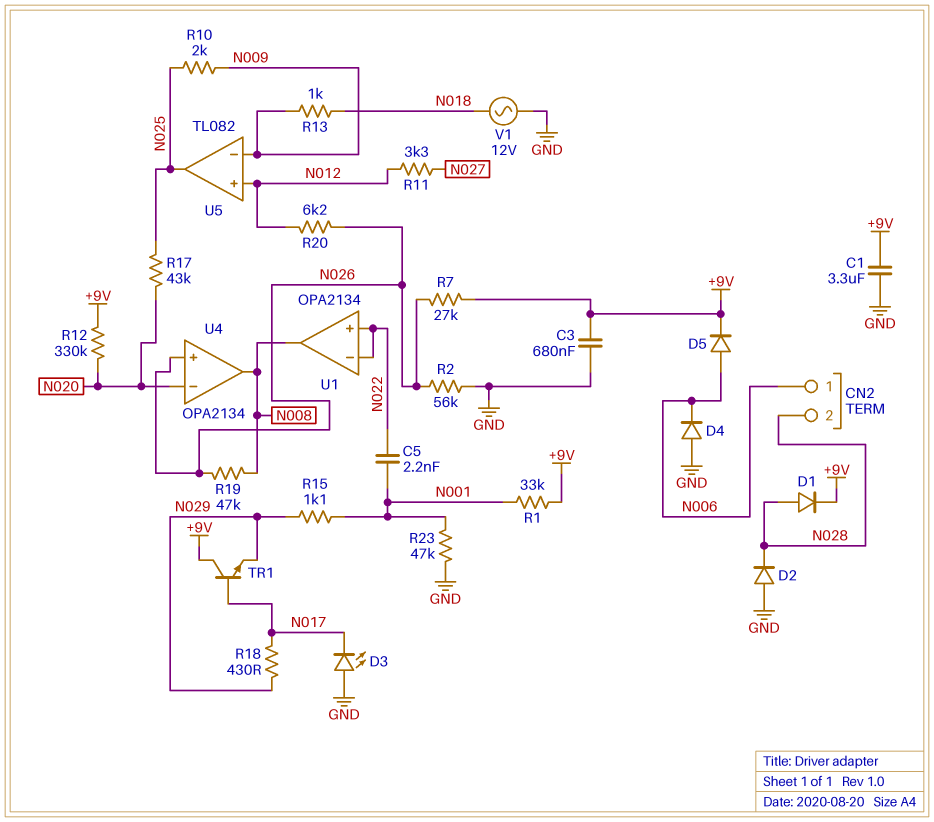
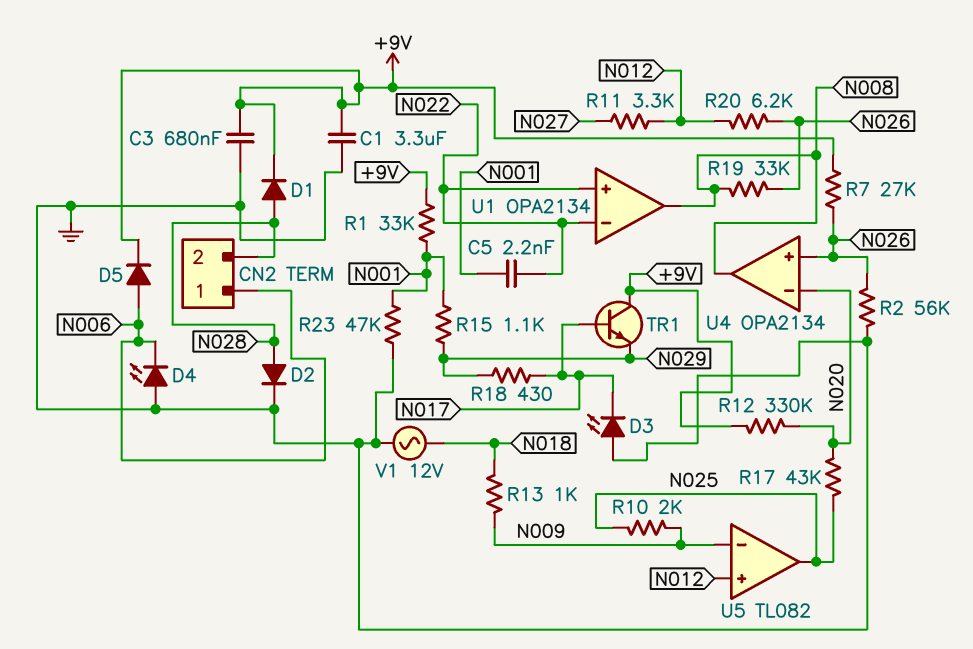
D2: diode (A GND, K N028) -> diode (A N028, K GND)
D4: diode (A GND, K N006) -> LED (A GND, K N006)
R19: 47k (N008, N026) -> 33k (N008, N026)

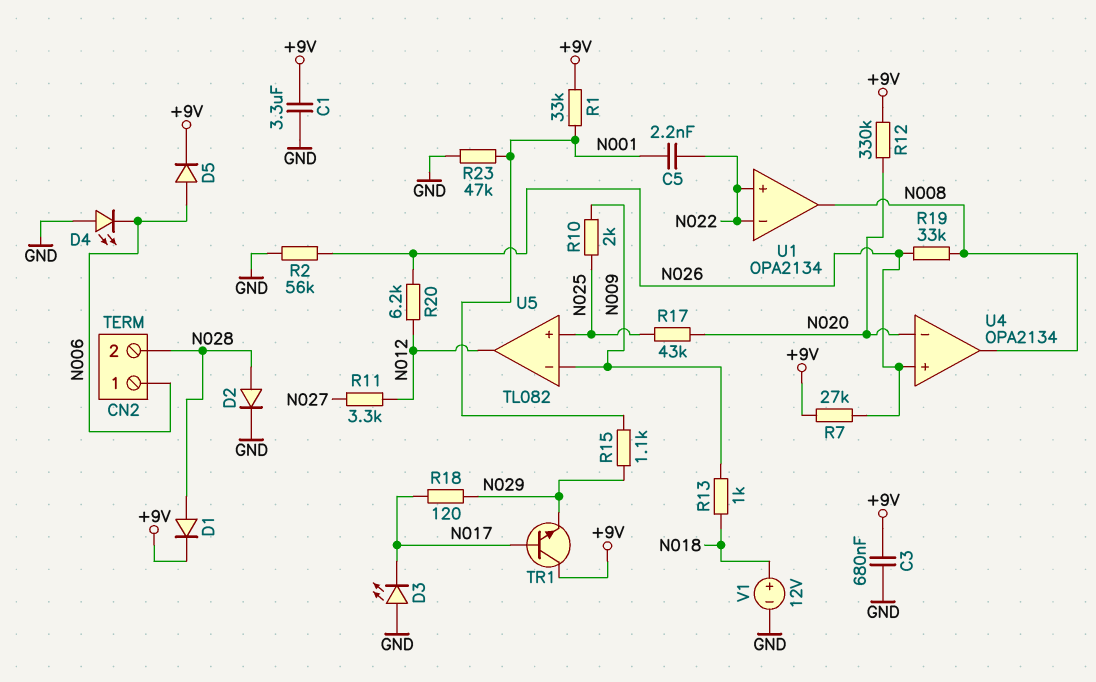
R18: 430 (N017, N029) -> 120 (N017, N029)
U5 pin in+: N012 -> N025
U5 pin out: N025 -> N012
V1: AC 12V (GND, N018) -> 12V (plus N018, minus GND)

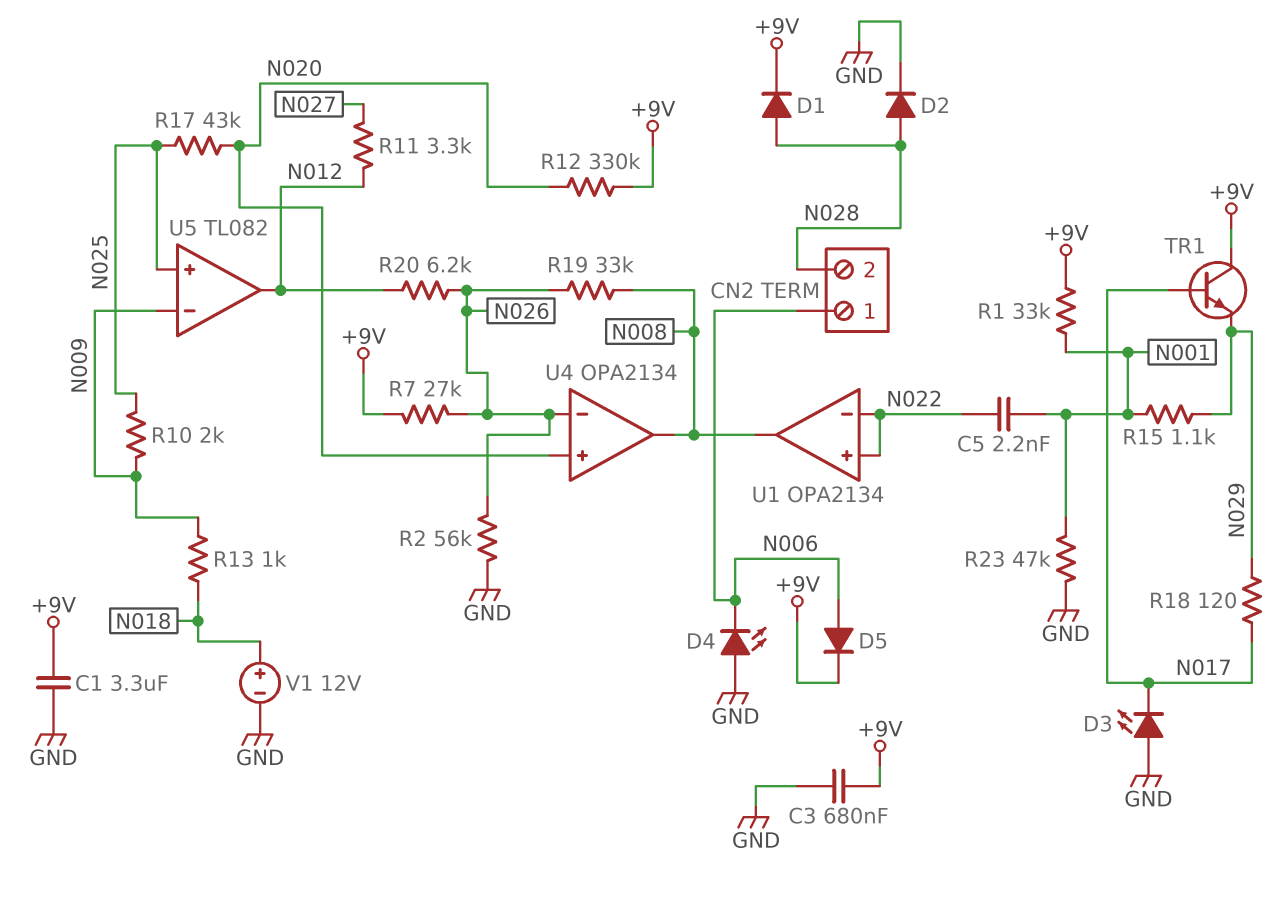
U4 pin in+: N026 -> N020
U4 pin in-: N020 -> N026

